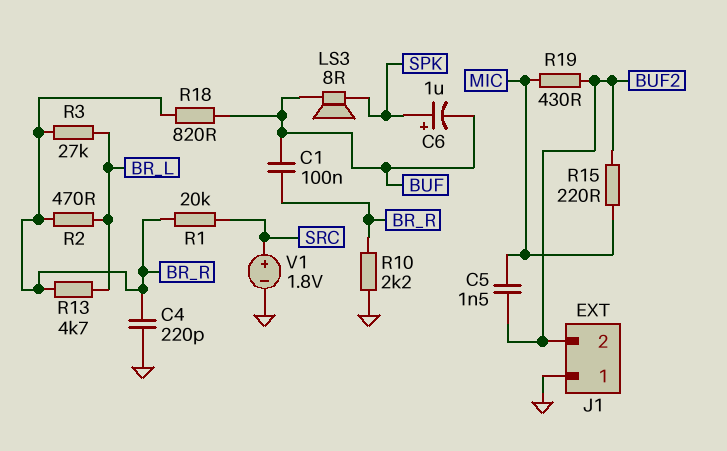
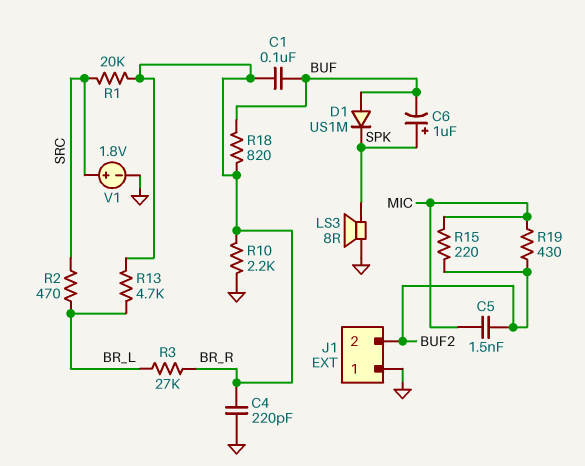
D1: none -> diode US1M (A BUF, K SPK)
LS3: speaker 8R (BUF, SPK) -> speaker 8R (GND, SPK)
R2: 470 (BR_L, BR_R) -> 470 (BR_L, SRC)

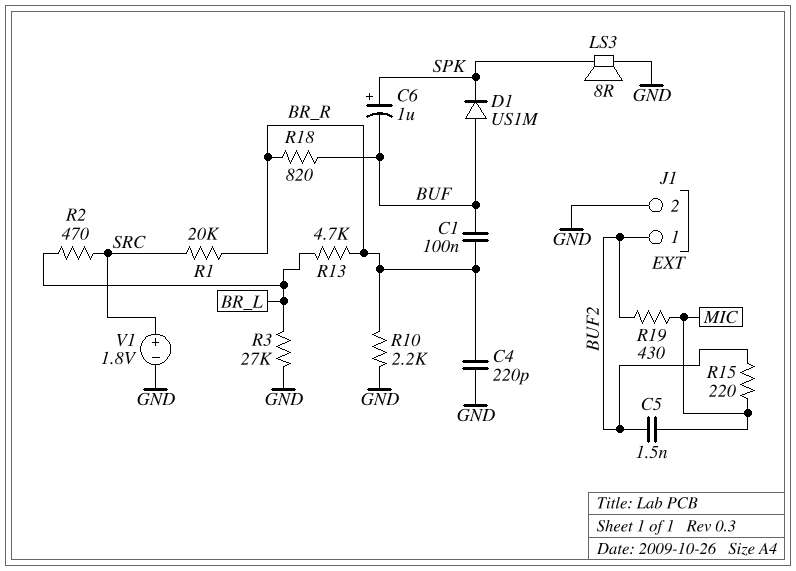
J1 pin 1: GND -> BUF2
J1 pin 2: BUF2 -> GND
R3: 27k (BR_L, BR_R) -> 27k (BR_L, GND)

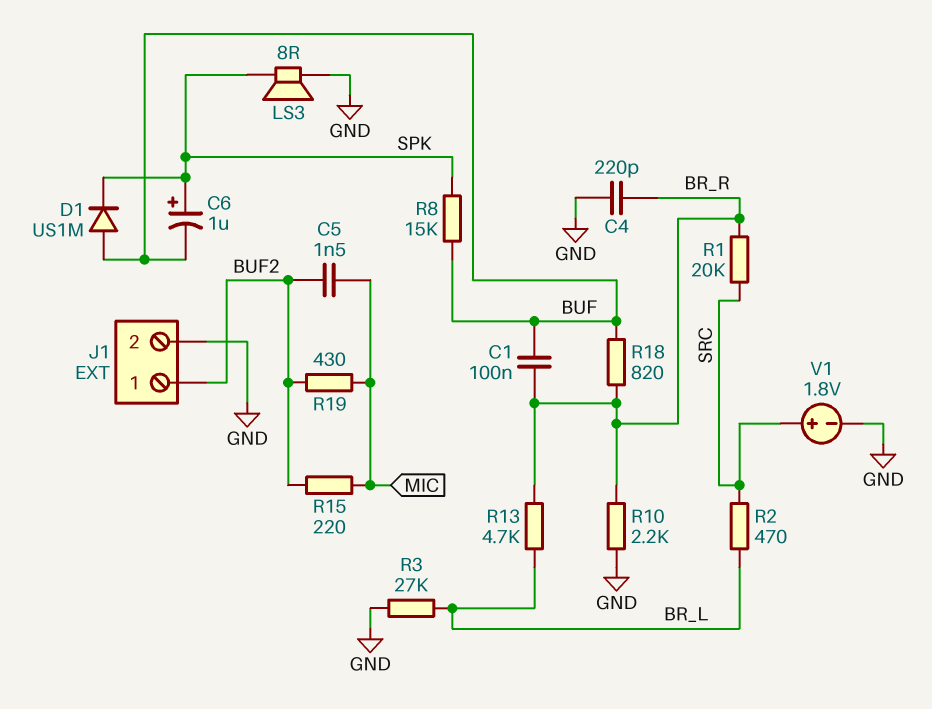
R8: none -> 15k (BUF, SPK)

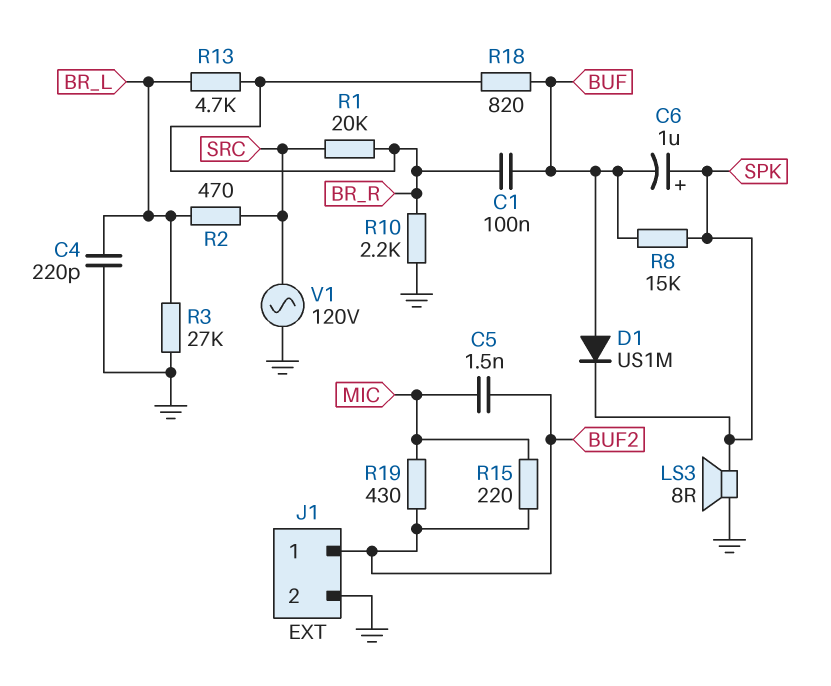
C4: 220pF (BR_R, GND) -> 220pF (BR_L, GND)
V1: 1.8V (plus SRC, minus GND) -> AC 120V (GND, SRC)

